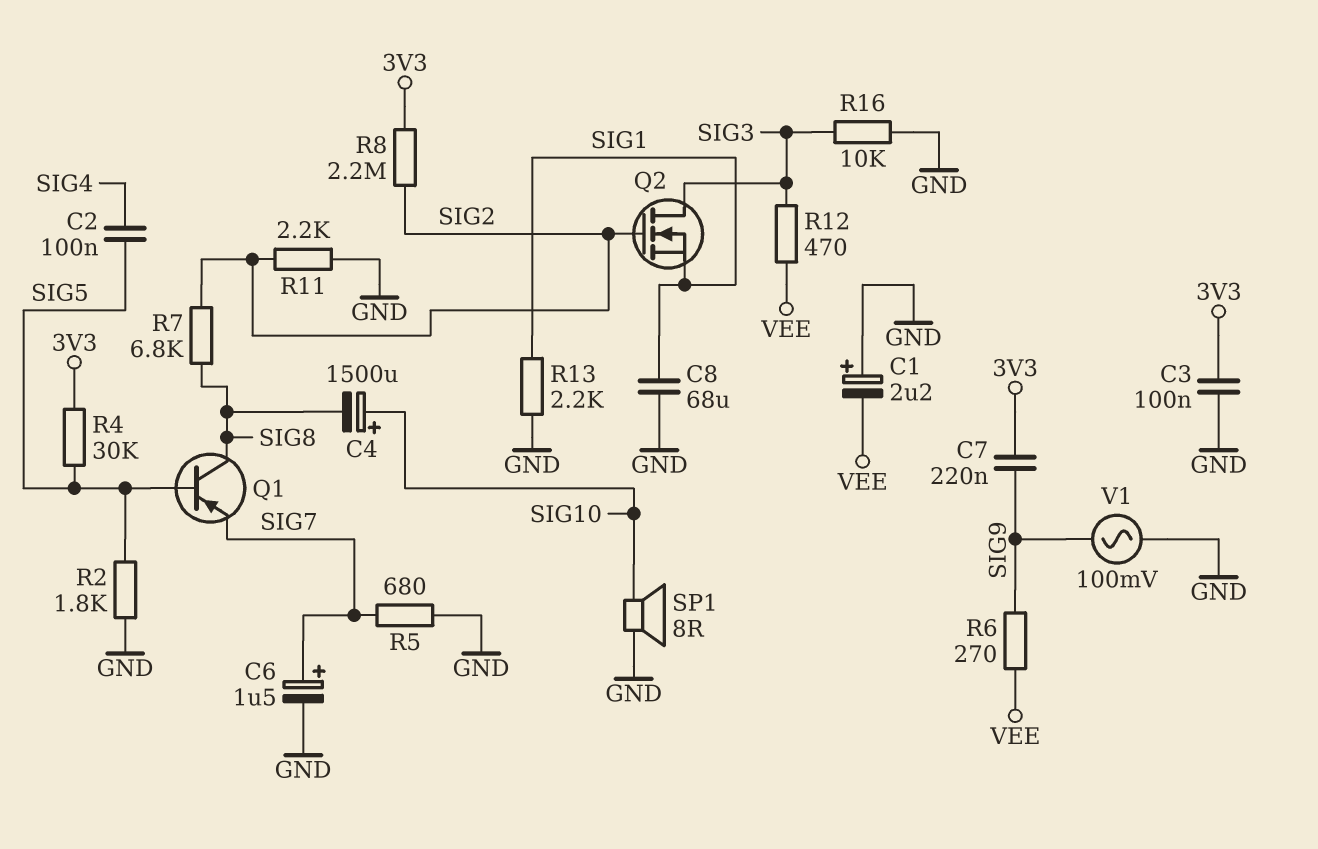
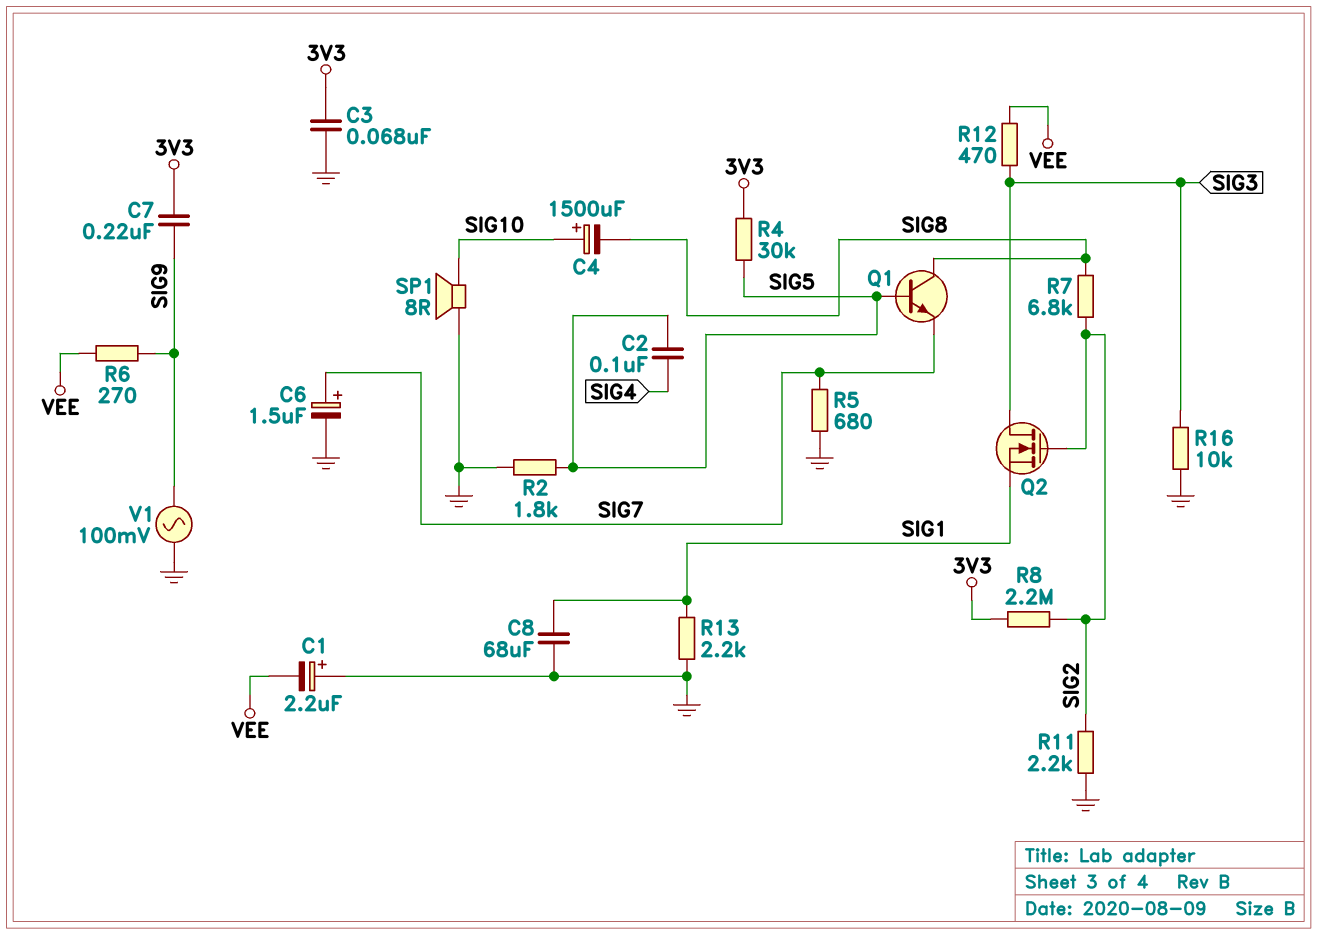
C3: 100nF (3V3, GND) -> 68nF (3V3, GND)
Q1: PNP (B SIG5, C SIG8, E SIG7) -> NPN (B SIG5, C SIG8, E SIG7)

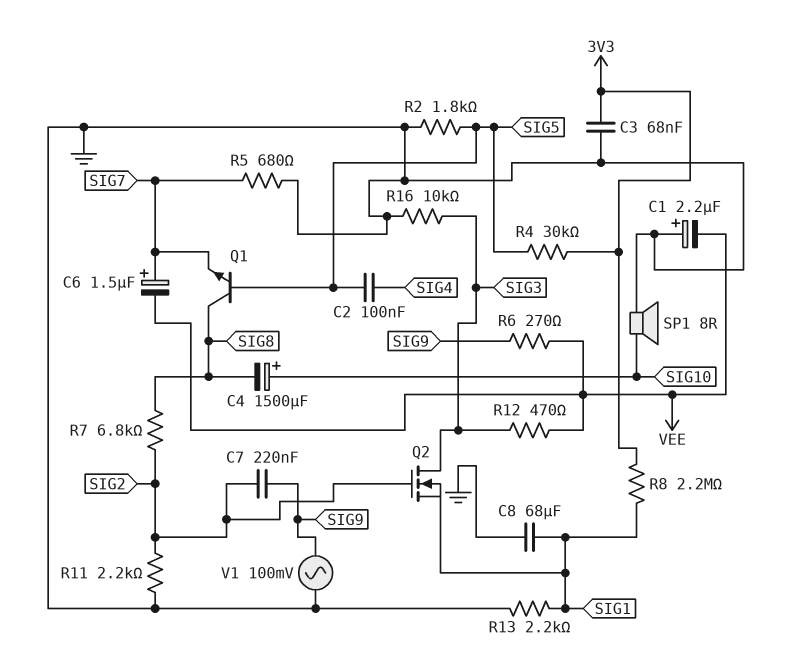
C6: 1.5uF (plus SIG7, minus GND) -> 1.5uF (plus SIG7, minus VEE)
C7: 220nF (3V3, SIG9) -> 220nF (SIG2, SIG9)
R8: 2.2M (3V3, SIG2) -> 2.2M (3V3, SIG1)

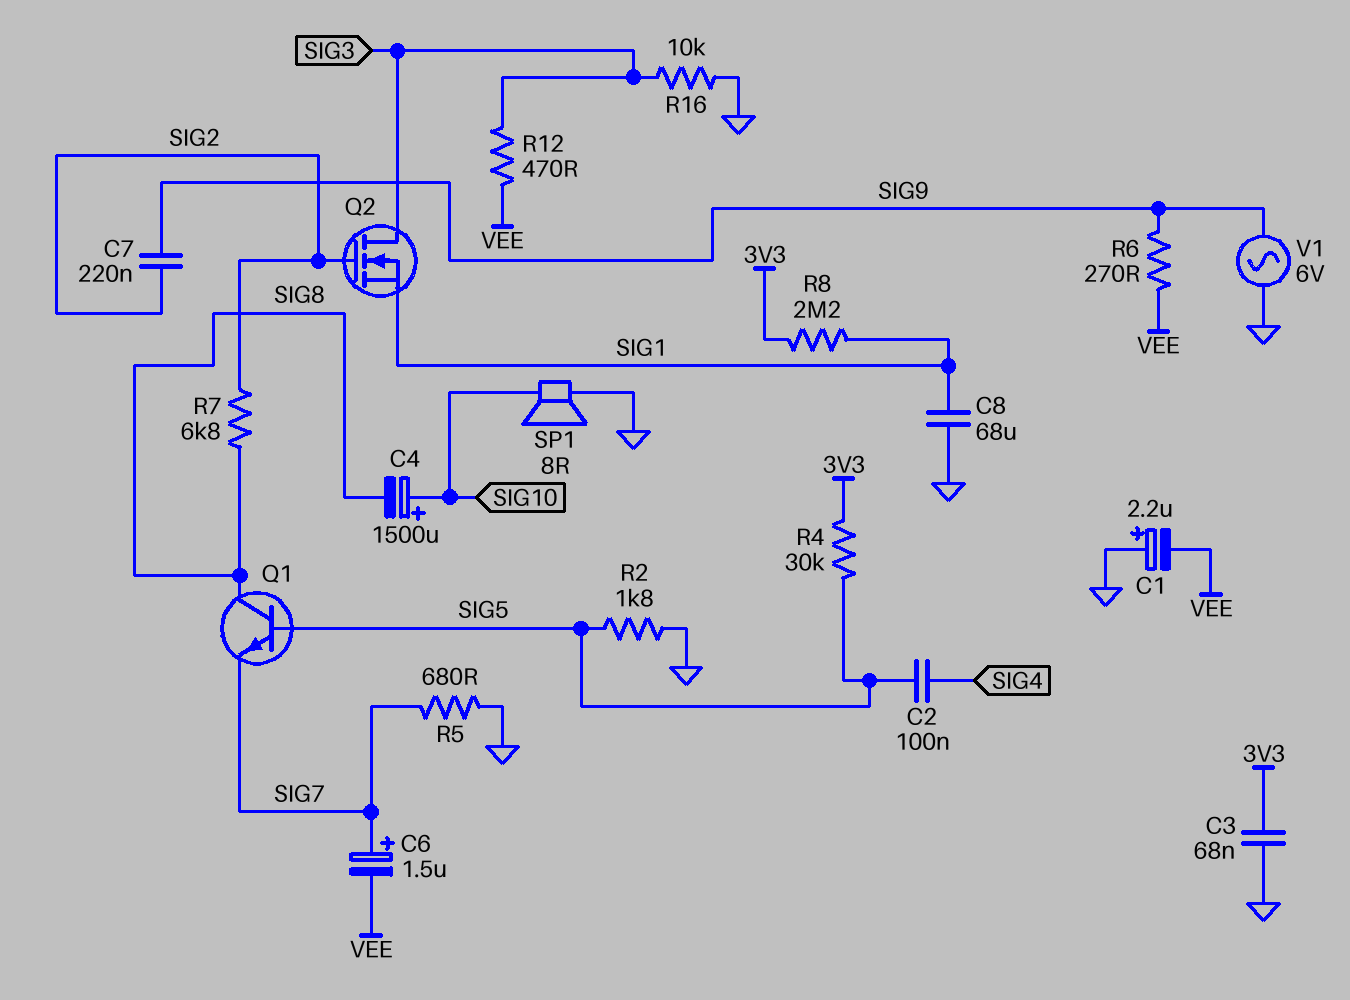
R11: 2.2k (GND, SIG2) -> none
R13: 2.2k (GND, SIG1) -> none
V1: AC 100mV (GND, SIG9) -> AC 6V (GND, SIG9)

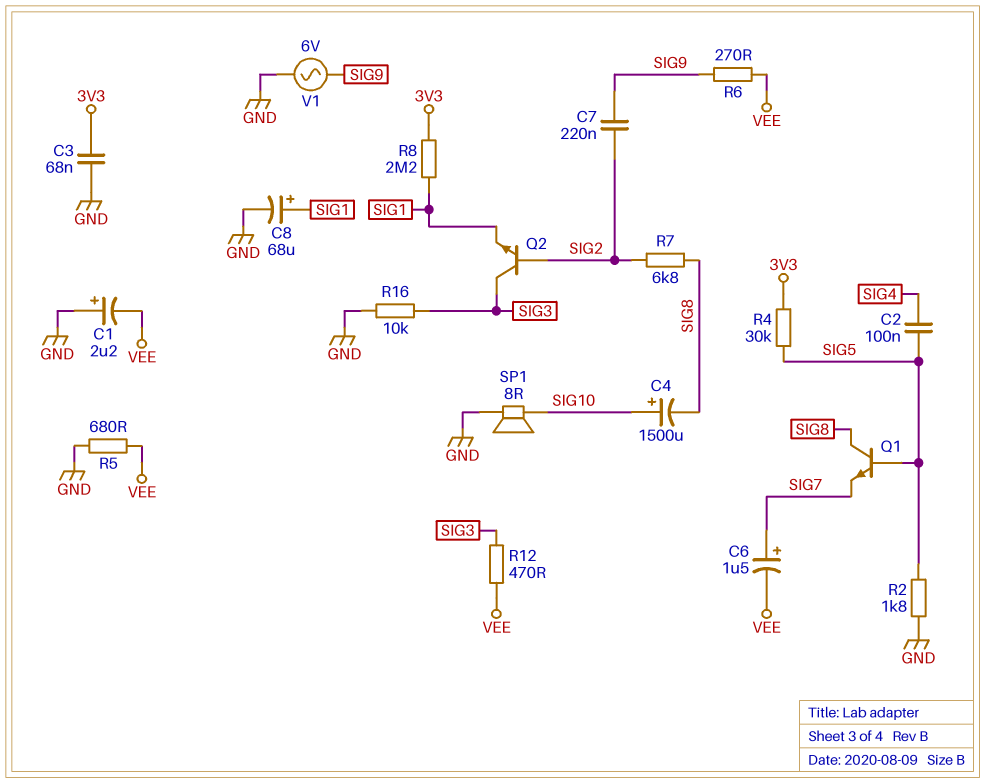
C8: 68uF (GND, SIG1) -> 68uF (plus SIG1, minus GND)
Q2: NMOS (G SIG2, D SIG3, S SIG1) -> NPN (B SIG2, C SIG3, E SIG1)
R5: 680 (GND, SIG7) -> 680 (GND, VEE)

